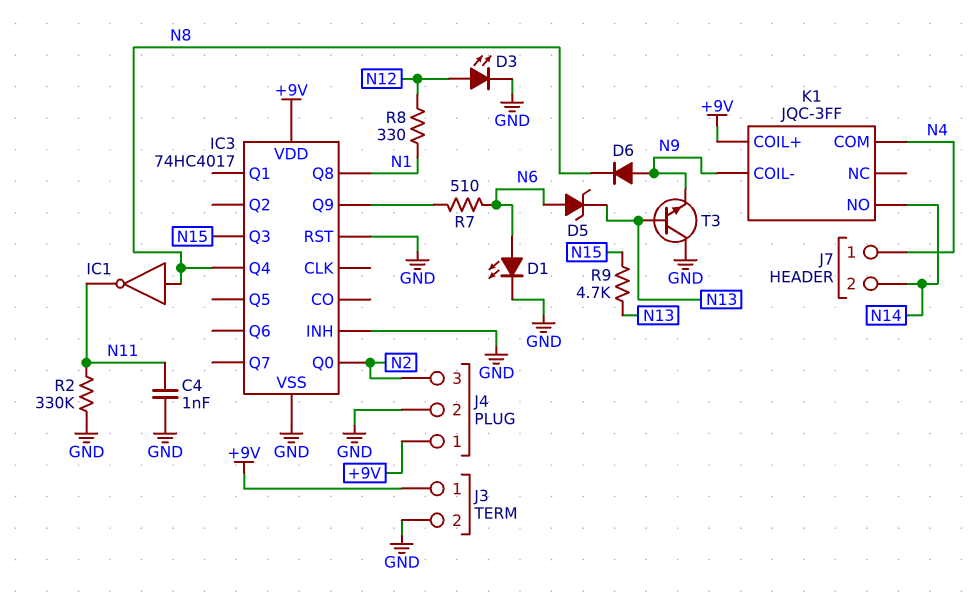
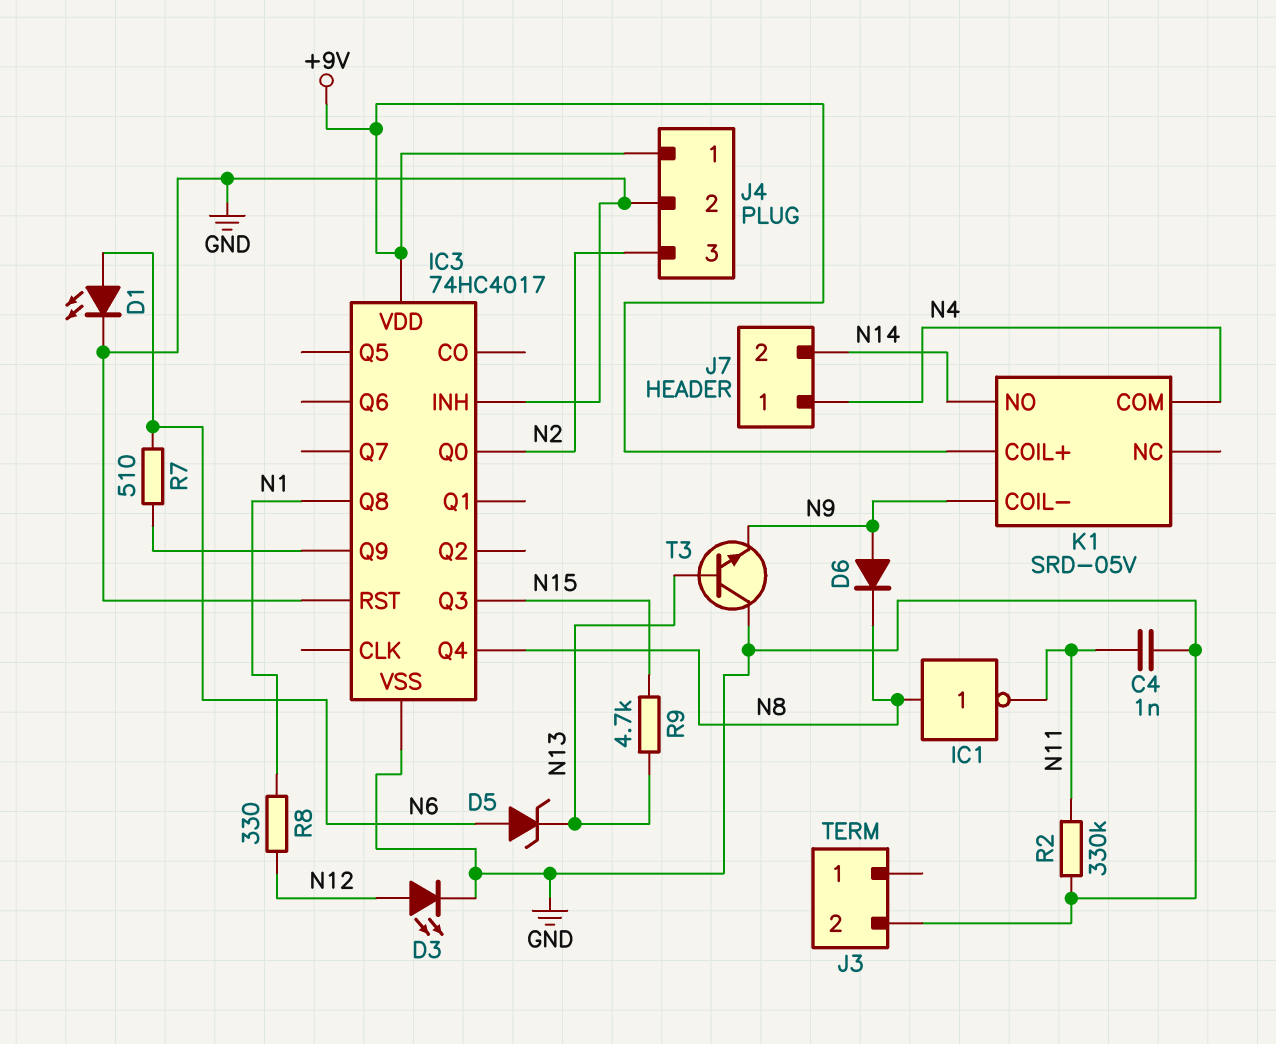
J3 pin 1: +9V -> none
K1: JQC-3FF -> SRD-05V

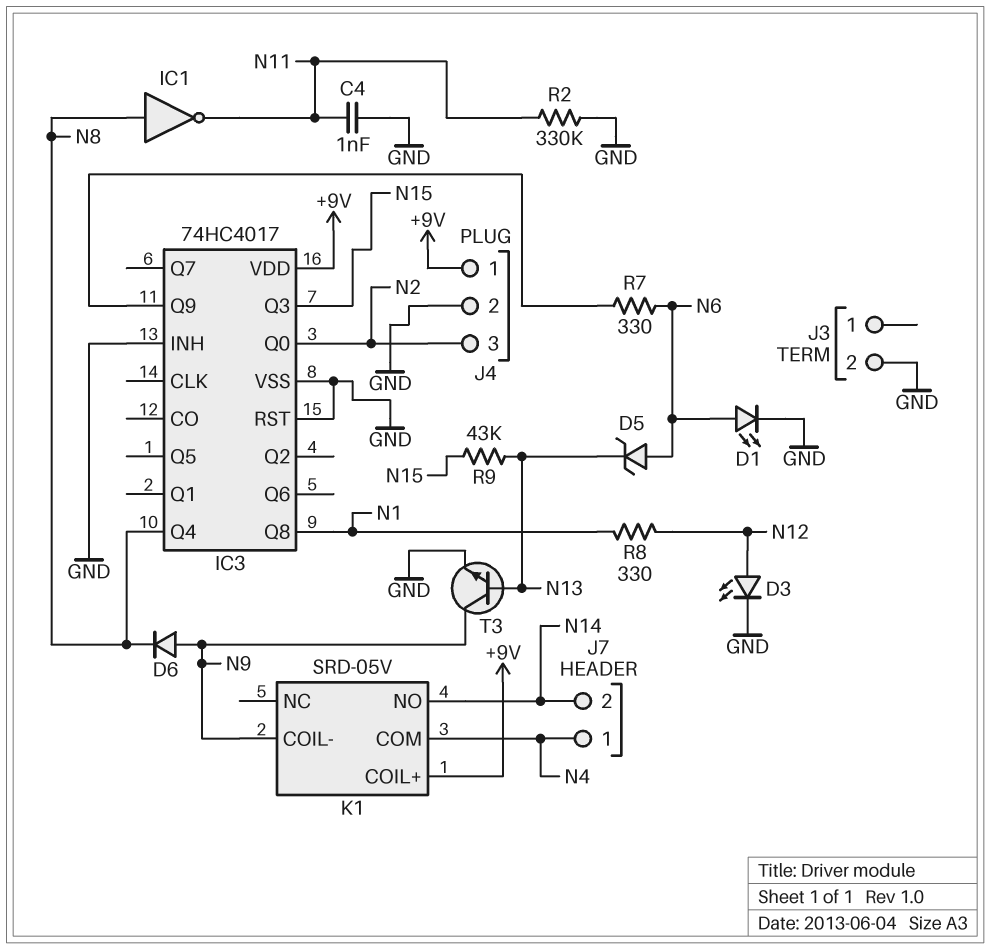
R7: 510 (IC3/Q9, N6) -> 330 (IC3/Q9, N6)
R9: 4.7k (N13, N15) -> 43k (N13, N15)
T3: NPN (B N13, C GND, E N9) -> NPN (B N13, C N9, E GND)

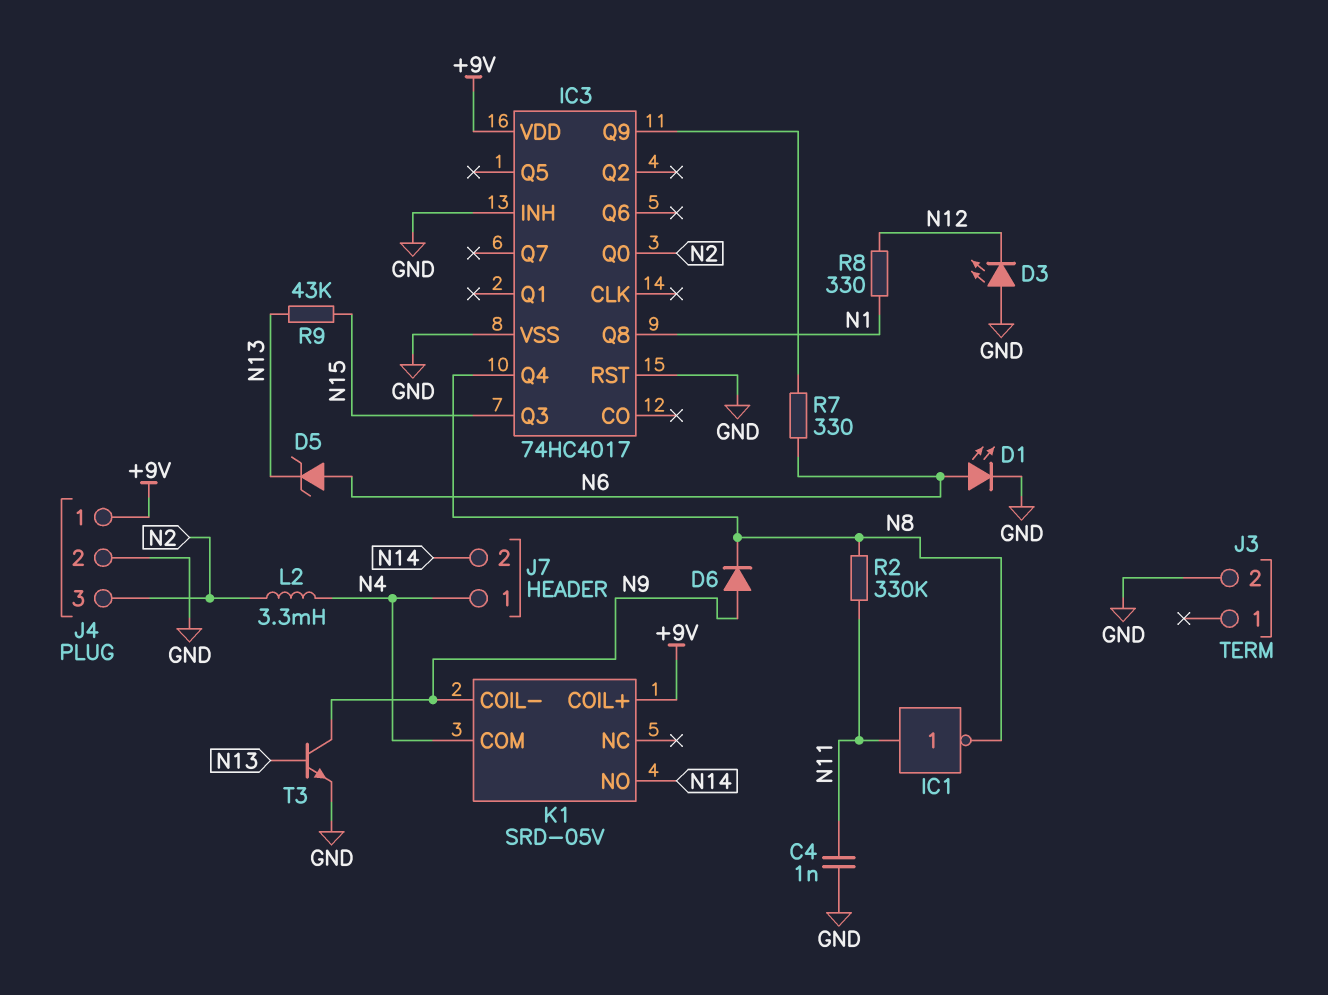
D3: LED (A N12, K GND) -> LED (A GND, K N12)
IC1: NOT (in N8, out N11) -> NOT (in N11, out N8)
L2: none -> 3.3mH (N2, N4)
R2: 330k (GND, N11) -> 330k (N8, N11)

